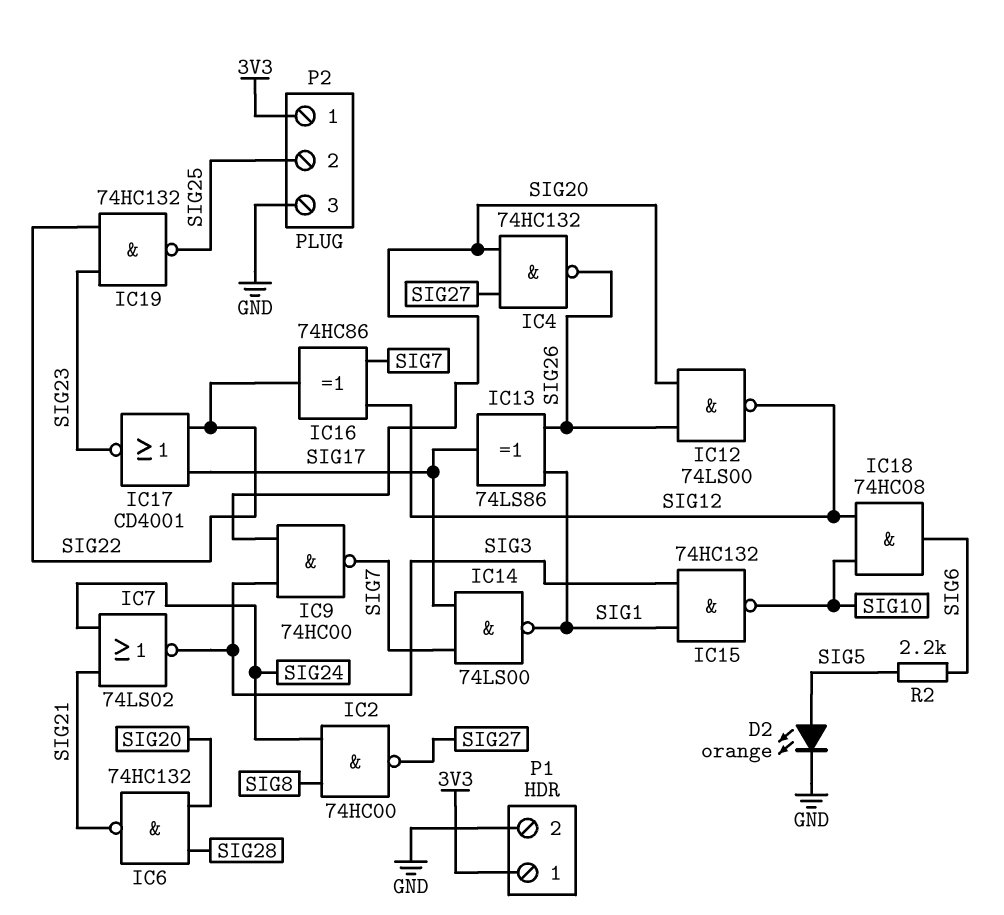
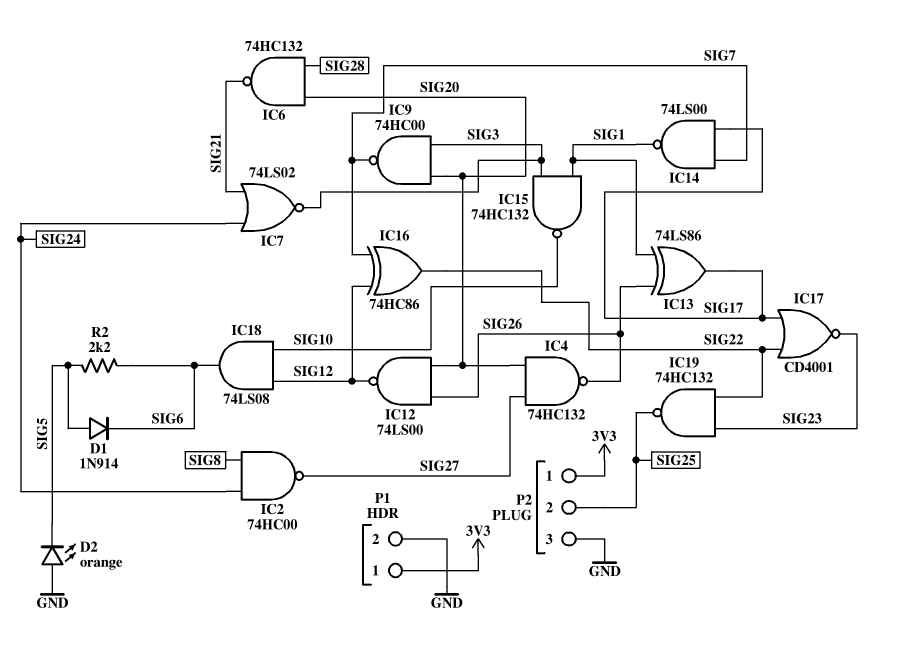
D1: none -> diode 1N914 (A SIG5, K SIG6)
D2: LED orange (A SIG5, K GND) -> LED orange (A GND, K SIG5)
IC18: AND 74HC08 (in SIG10, in SIG12, out SIG6) -> AND 74LS08 (in SIG10, in SIG12, out SIG6)

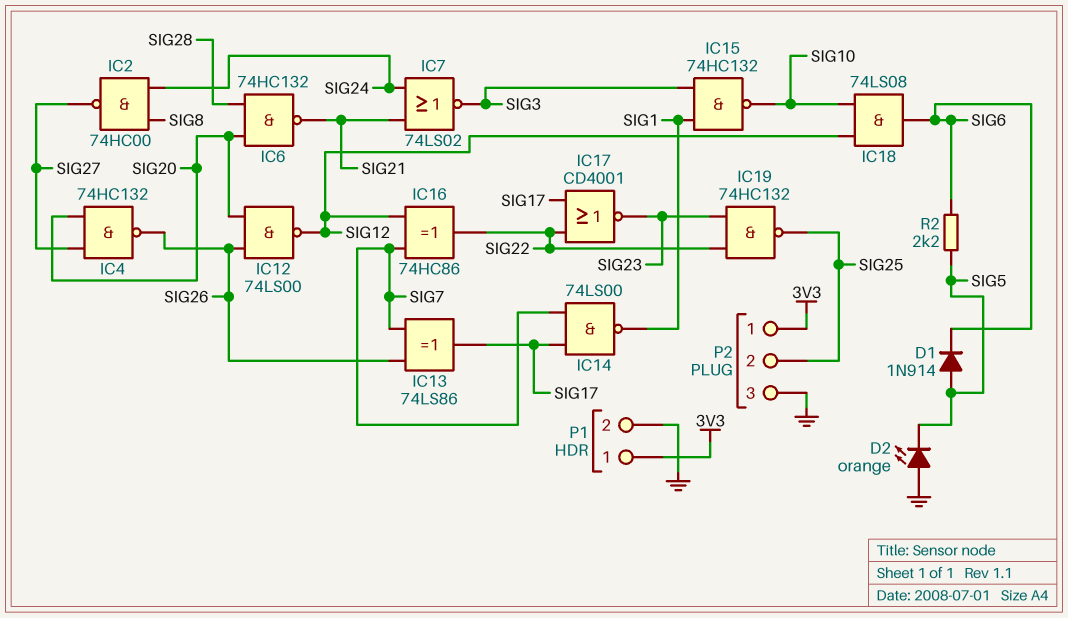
IC9: NAND 74HC00 (in SIG3, in SIG20, out SIG7) -> none
IC13: XOR 74LS86 (in SIG1, in SIG26, out SIG17) -> XOR 74LS86 (in SIG7, in SIG26, out SIG17)

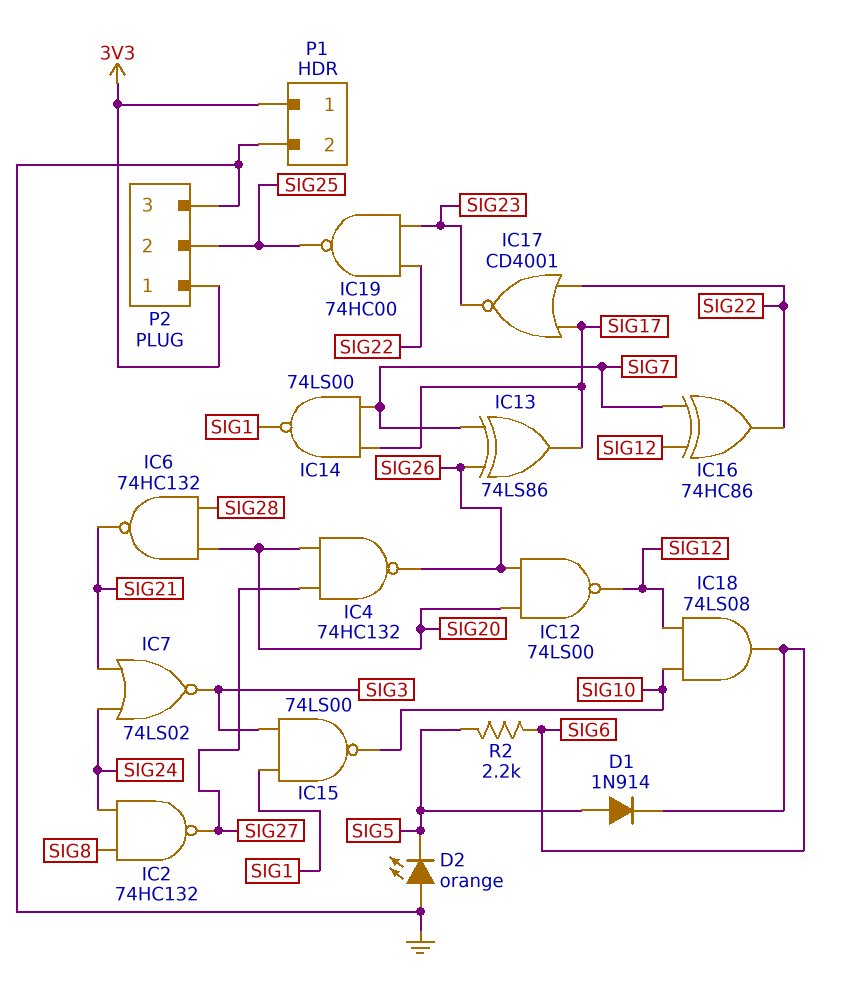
IC2: NAND 74HC00 (in SIG8, in SIG24, out SIG27) -> NAND 74HC132 (in SIG8, in SIG24, out SIG27)
IC15: NAND 74HC132 (in SIG1, in SIG3, out SIG10) -> NAND 74LS00 (in SIG1, in SIG3, out SIG10)
IC19: NAND 74HC132 (in SIG22, in SIG23, out SIG25) -> NAND 74HC00 (in SIG22, in SIG23, out SIG25)

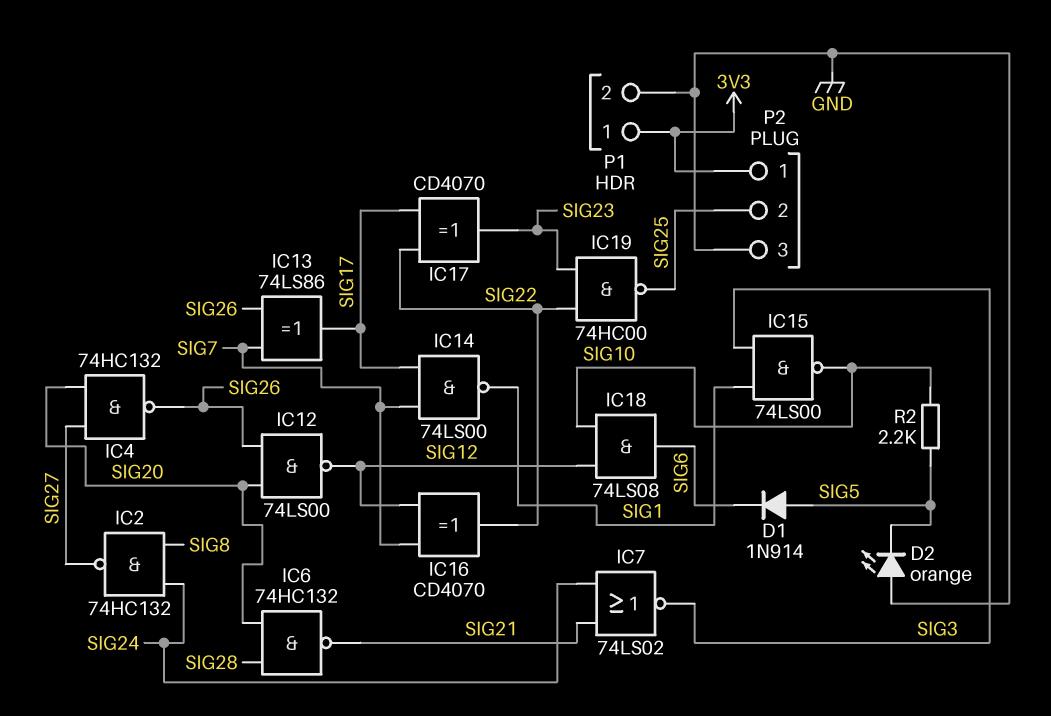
IC16: XOR 74HC86 (in SIG7, in SIG12, out SIG22) -> XOR CD4070 (in SIG7, in SIG12, out SIG22)
IC17: NOR CD4001 (in SIG17, in SIG22, out SIG23) -> XOR CD4070 (in SIG17, in SIG22, out SIG23)
R2: 2.2k (SIG5, SIG6) -> 2.2k (SIG5, SIG10)

